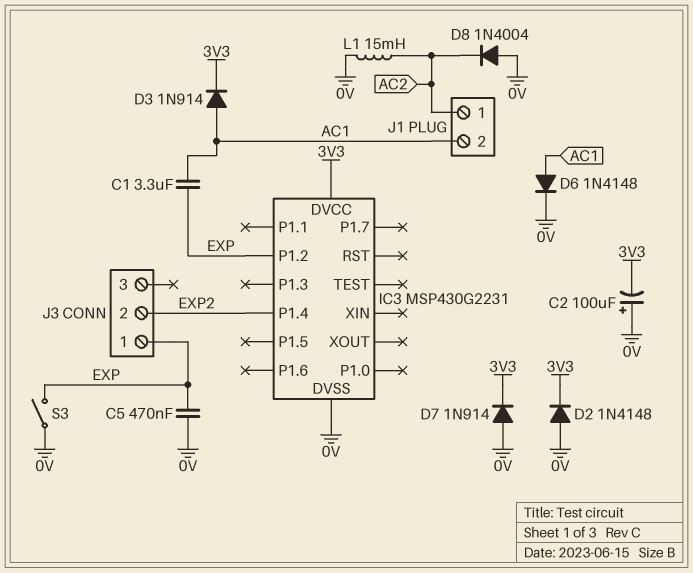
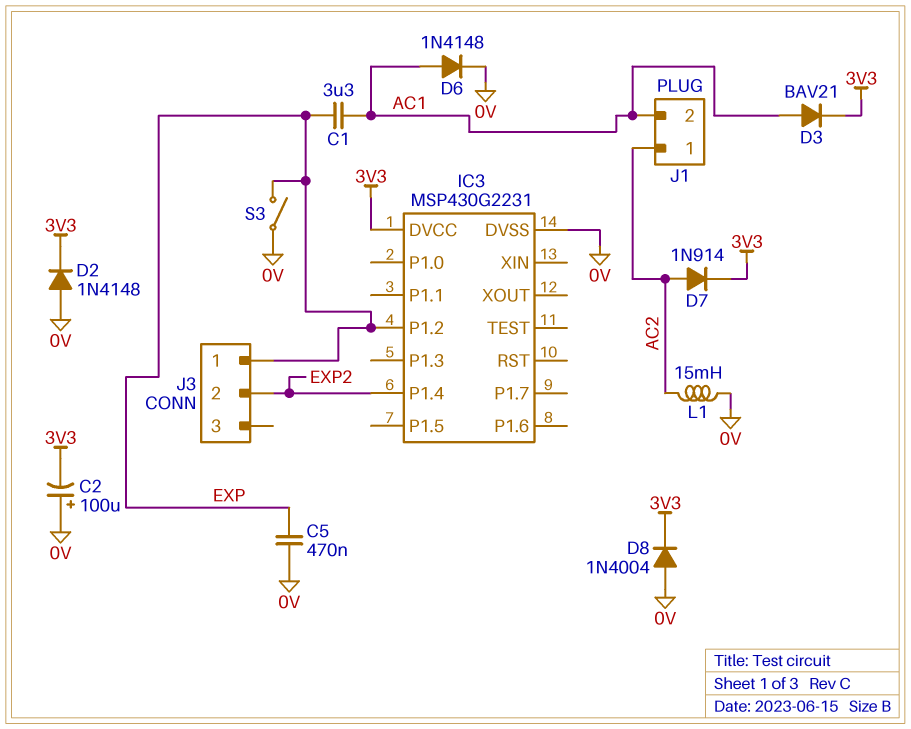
D3: diode 1N914 (A AC1, K 3V3) -> diode BAV21 (A AC1, K 3V3)
D7: diode 1N914 (A 0V, K 3V3) -> diode 1N914 (A AC2, K 3V3)
D8: diode 1N4004 (A 0V, K AC2) -> diode 1N4004 (A 0V, K 3V3)

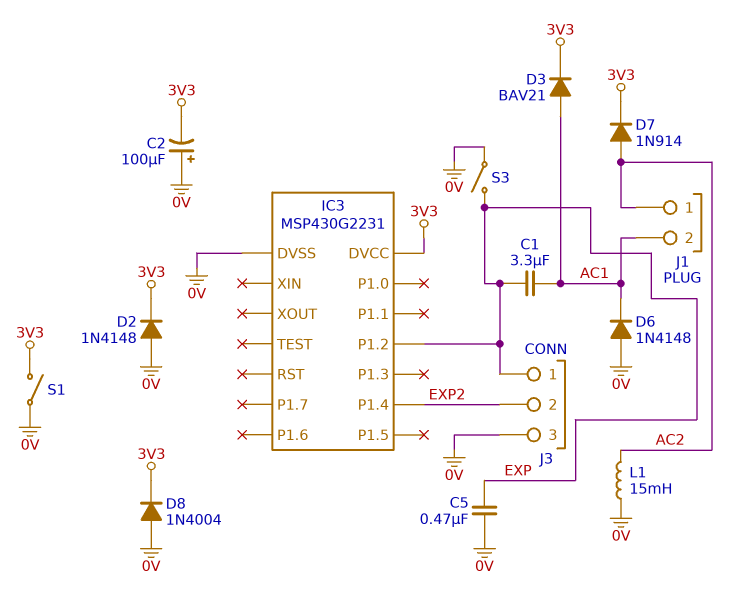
D6: diode 1N4148 (A AC1, K 0V) -> diode 1N4148 (A 0V, K AC1)
J3 pin 3: none -> 0V
S1: none -> switch (0V, 3V3)

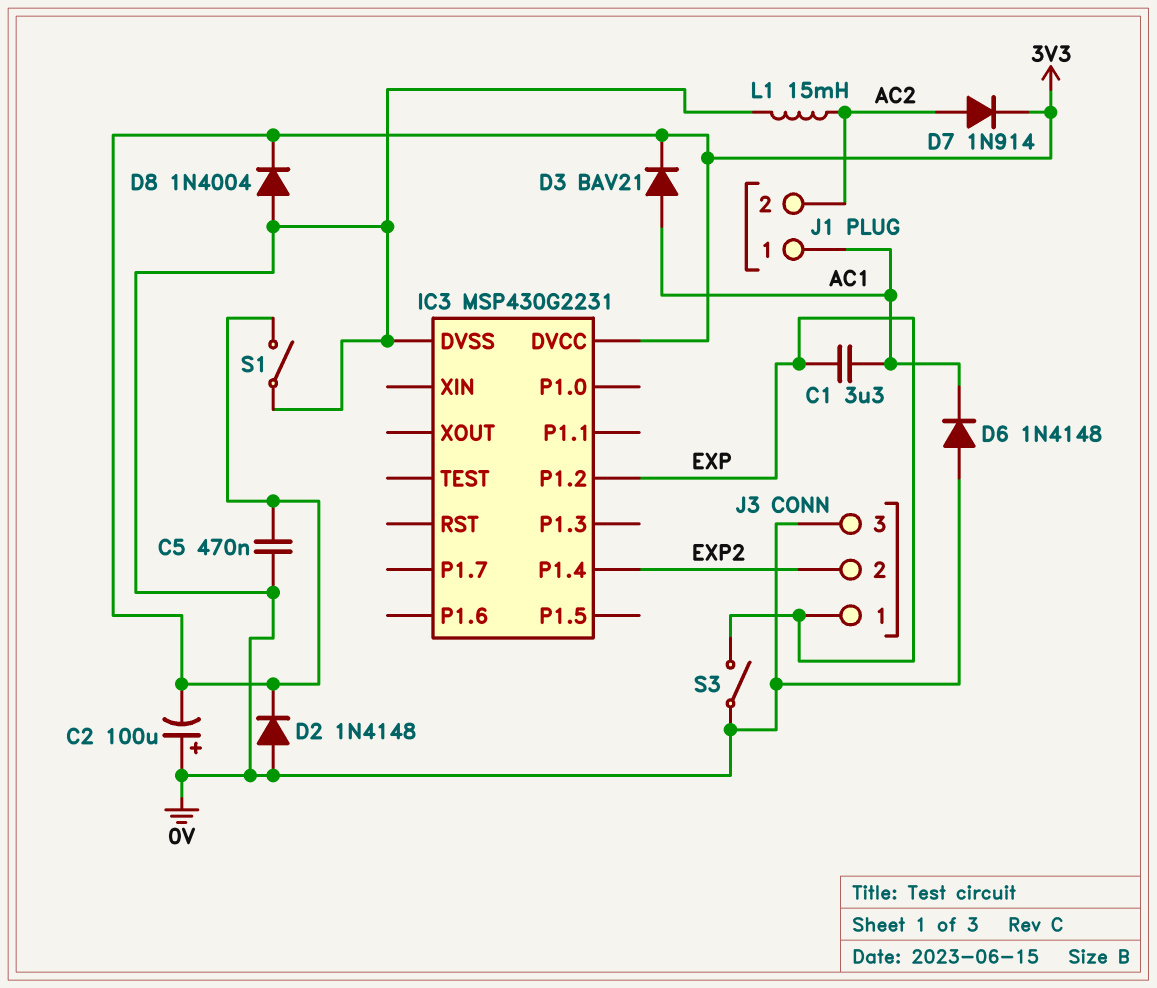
C5: 470nF (0V, EXP) -> 470nF (0V, 3V3)
J1 pin 1: AC2 -> AC1
J1 pin 2: AC1 -> AC2

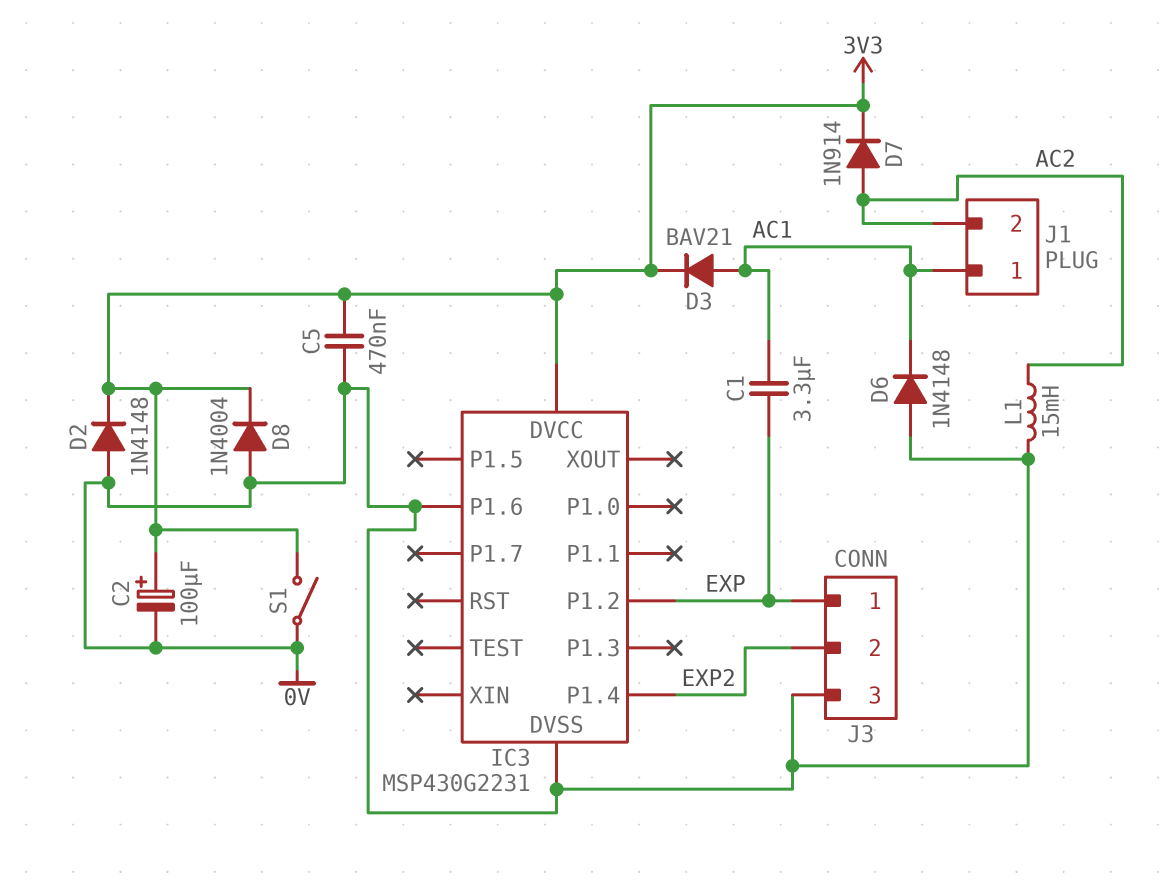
C2: 100uF (plus 0V, minus 3V3) -> 100uF (plus 3V3, minus 0V)
IC3 pin P1.6: none -> 0V
S3: switch (0V, EXP) -> none

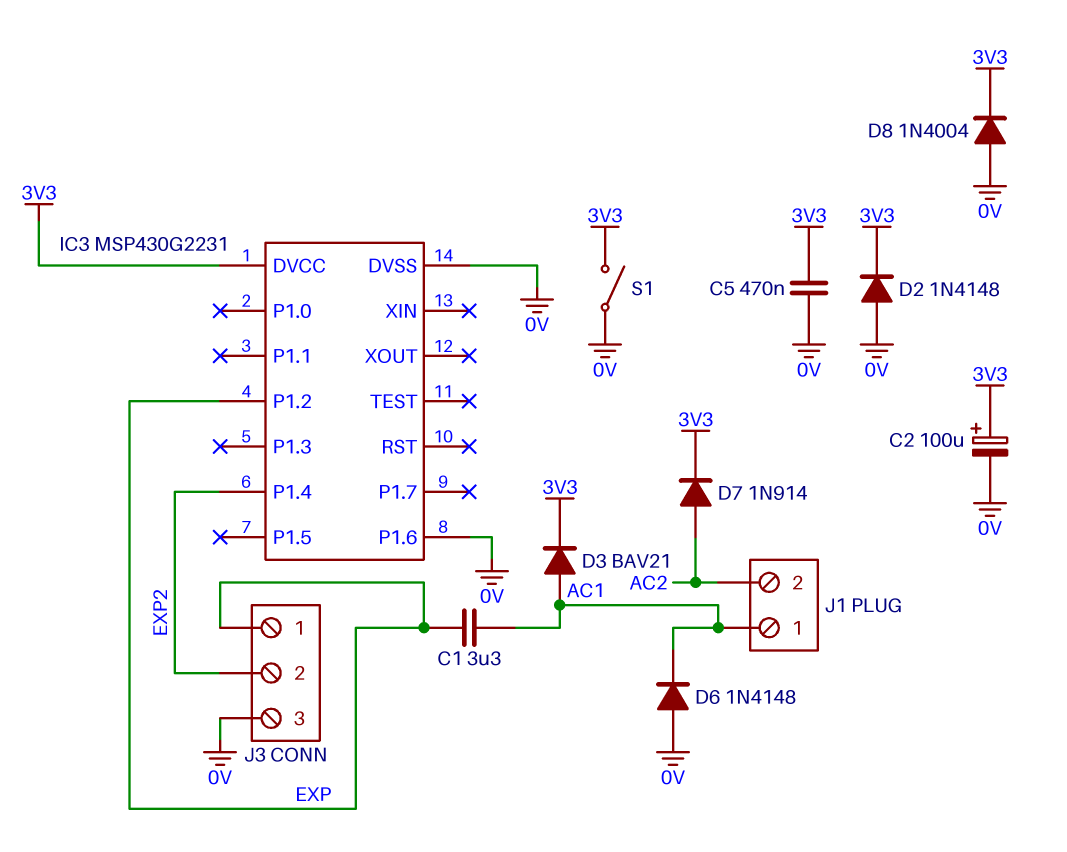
L1: 15mH (0V, AC2) -> none

